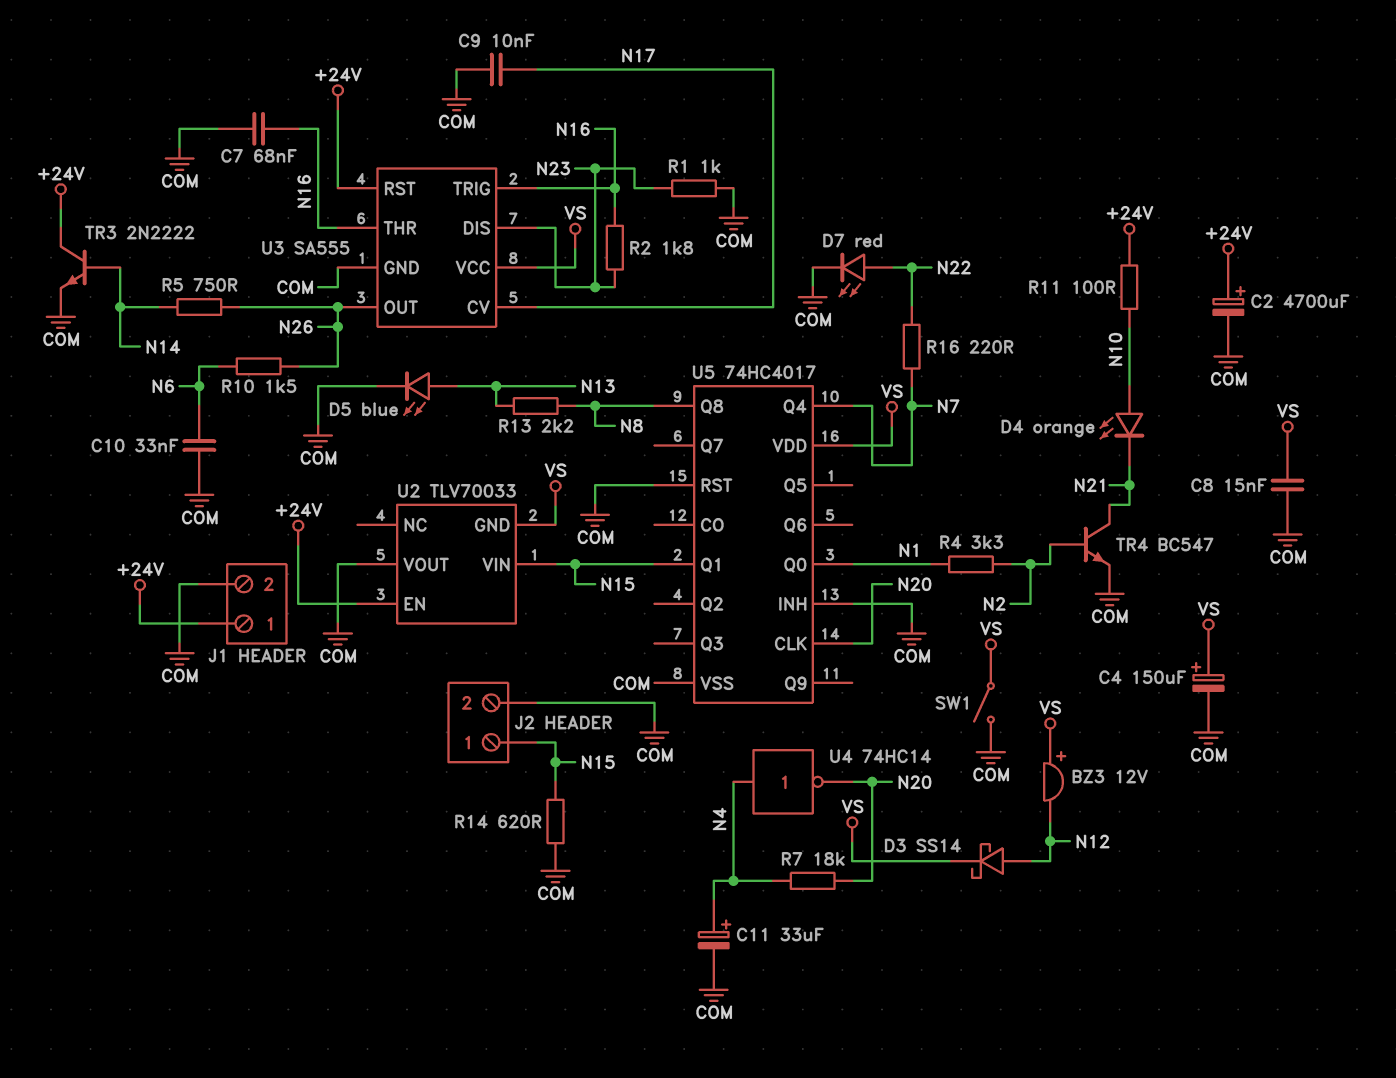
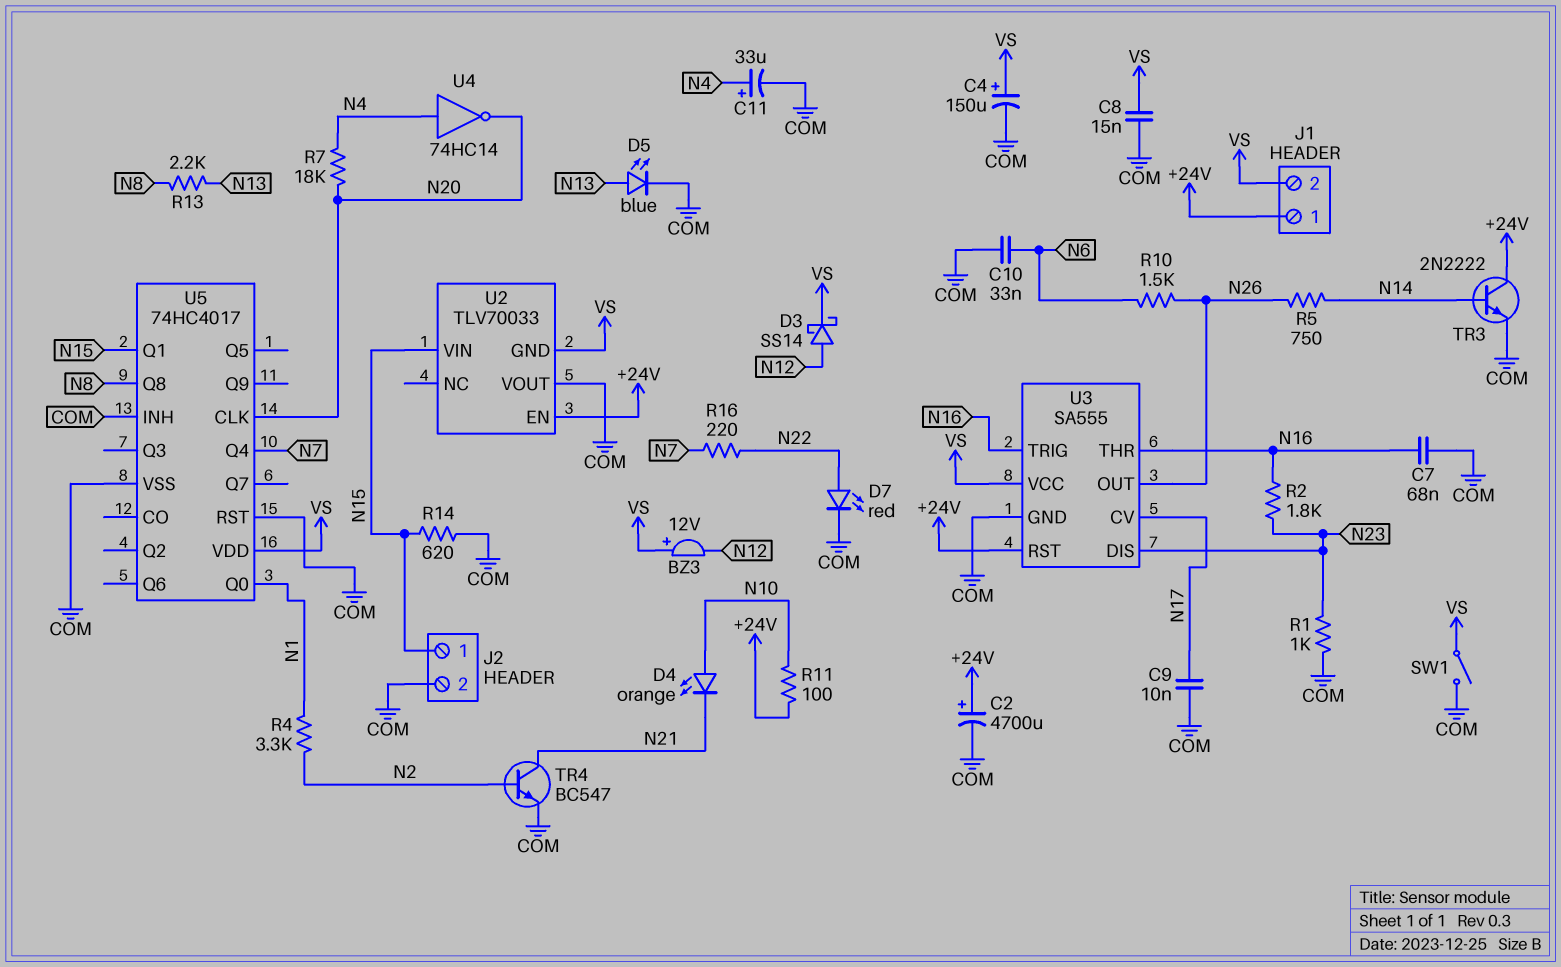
J1 pin 2: COM -> VS

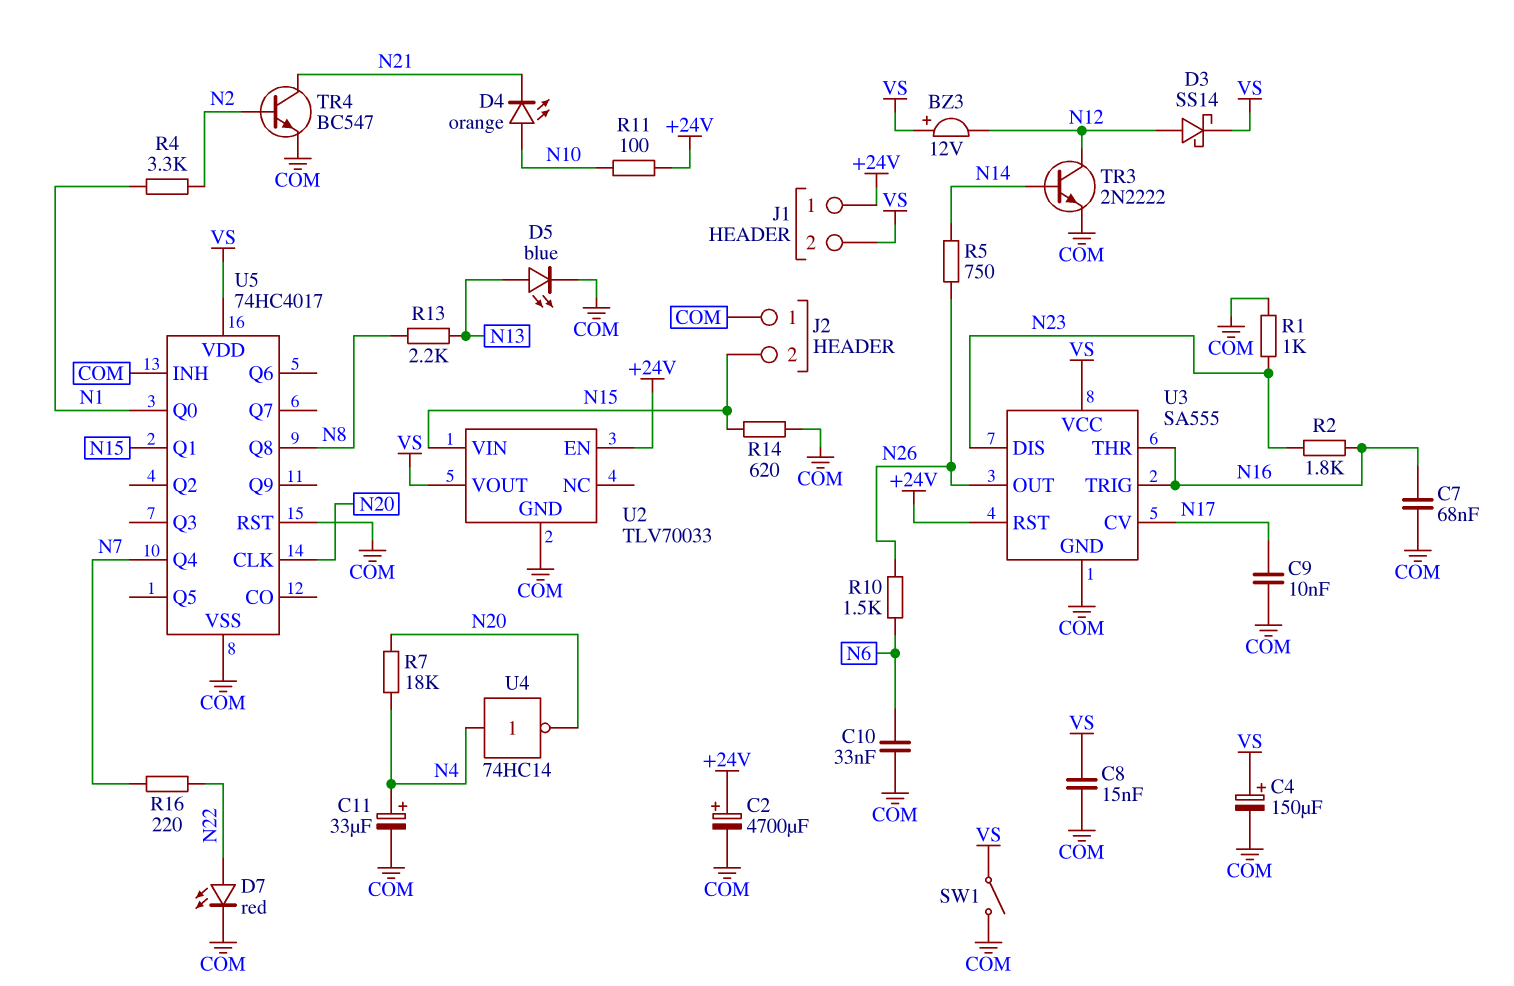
J2 pin 1: N15 -> COM
J2 pin 2: COM -> N15
TR3: NPN 2N2222 (B N14, C +24V, E COM) -> NPN 2N2222 (B N14, C N12, E COM)
U2 pin GND: VS -> COM
U2 pin VOUT: COM -> VS

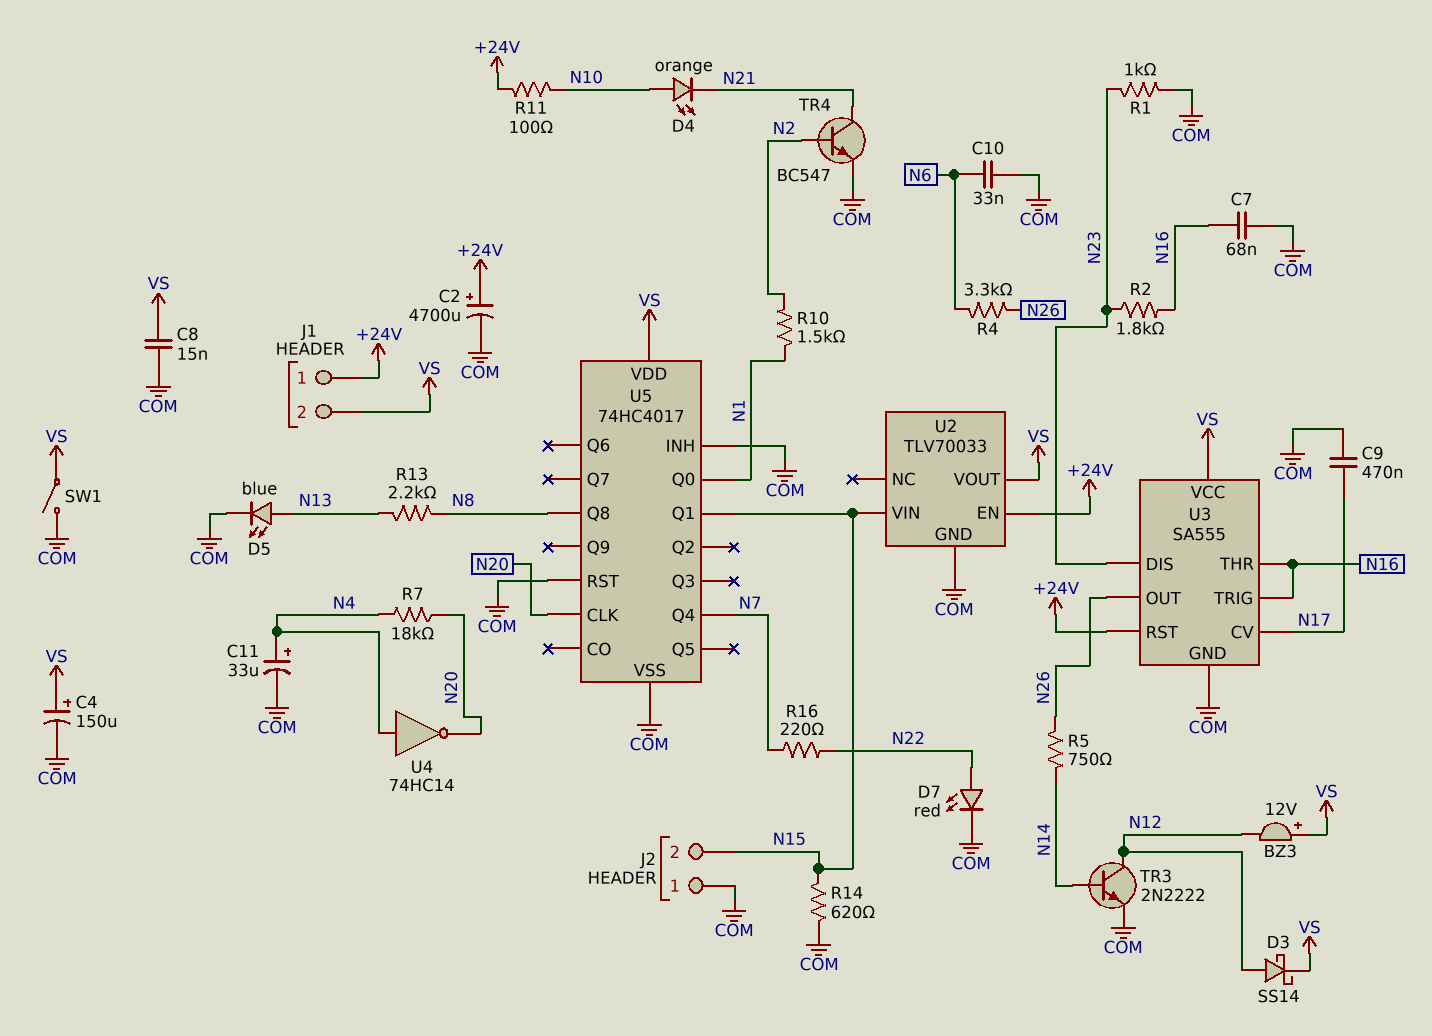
C9: 10nF (COM, N17) -> 470nF (COM, N17)
R4: 3.3k (N1, N2) -> 3.3k (N6, N26)
R10: 1.5k (N6, N26) -> 1.5k (N1, N2)

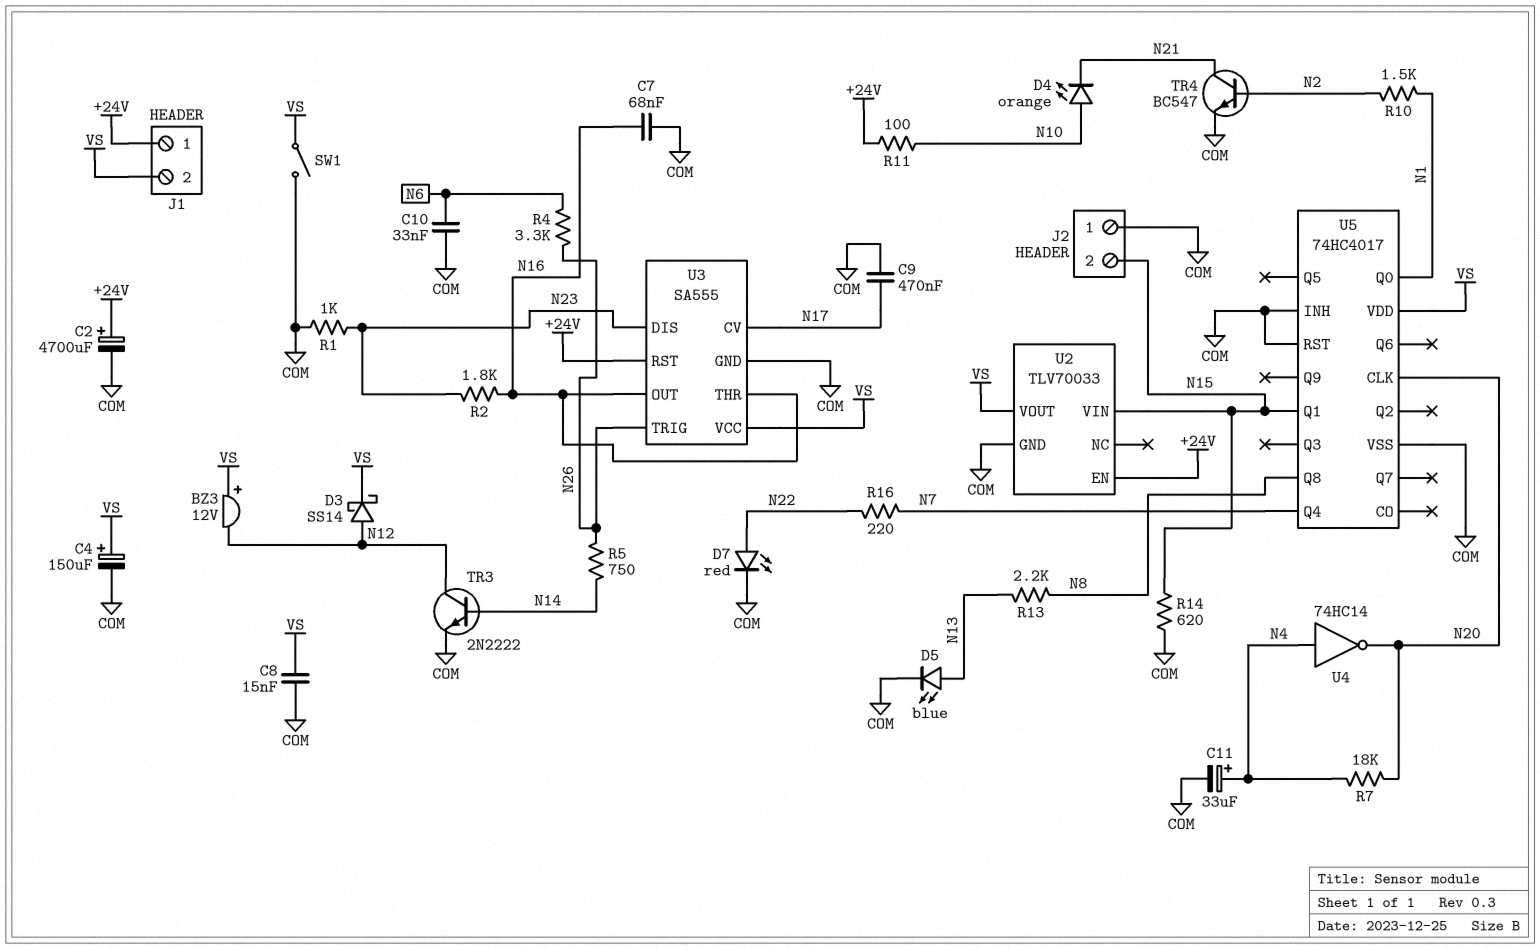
U3 pin OUT: N26 -> N16
U3 pin TRIG: N16 -> N26

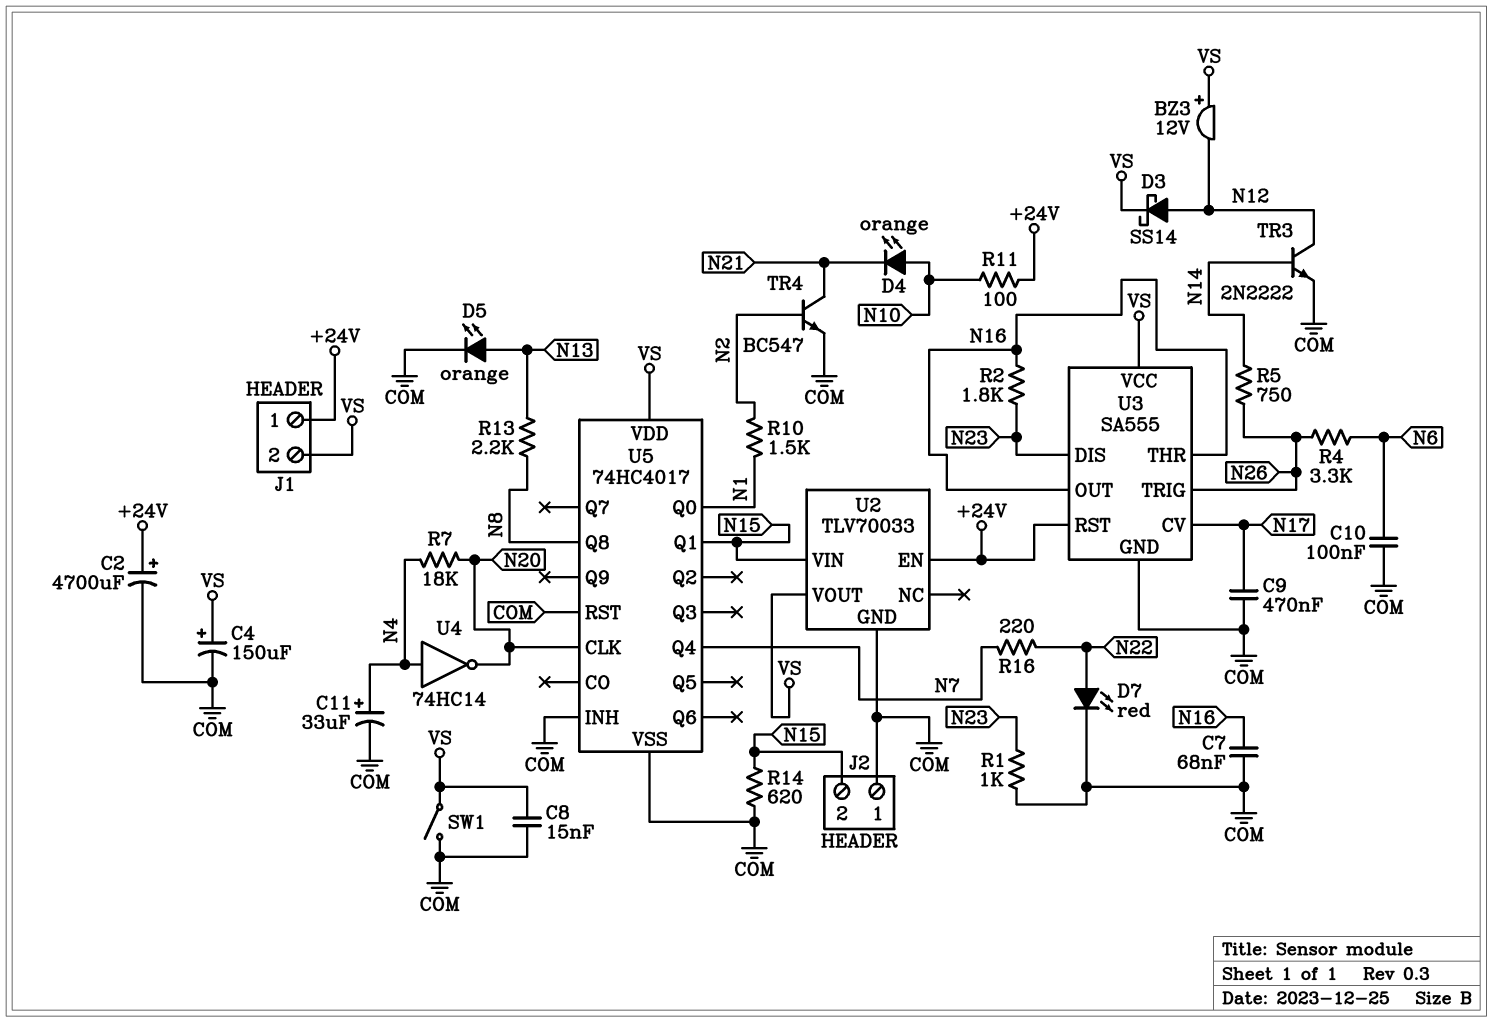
C10: 33nF (COM, N6) -> 100nF (COM, N6)
D5: LED blue (A N13, K COM) -> LED orange (A N13, K COM)

